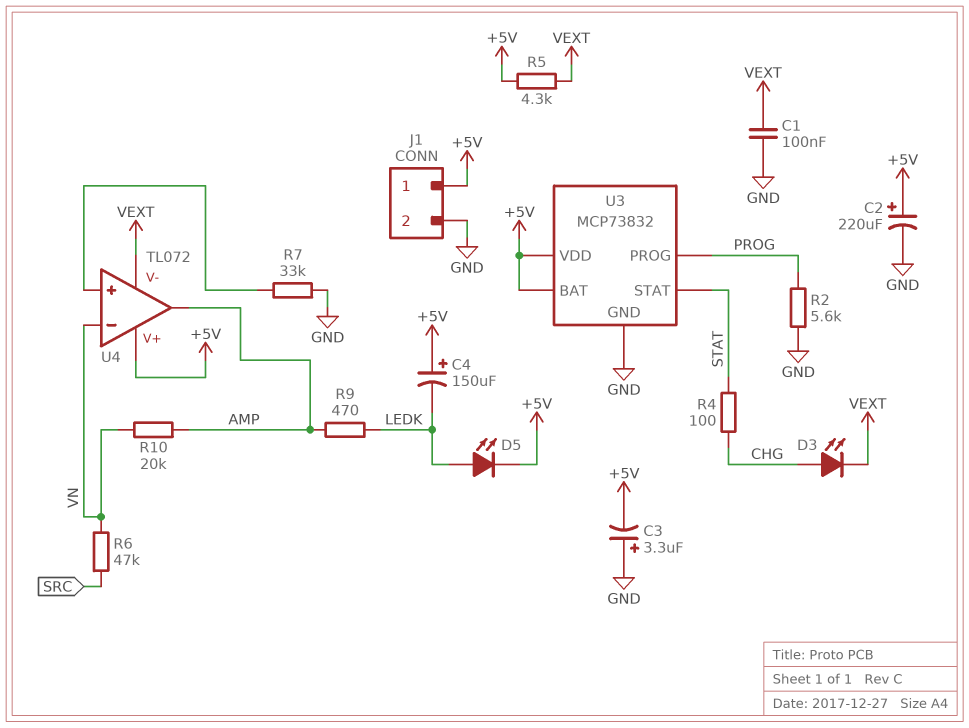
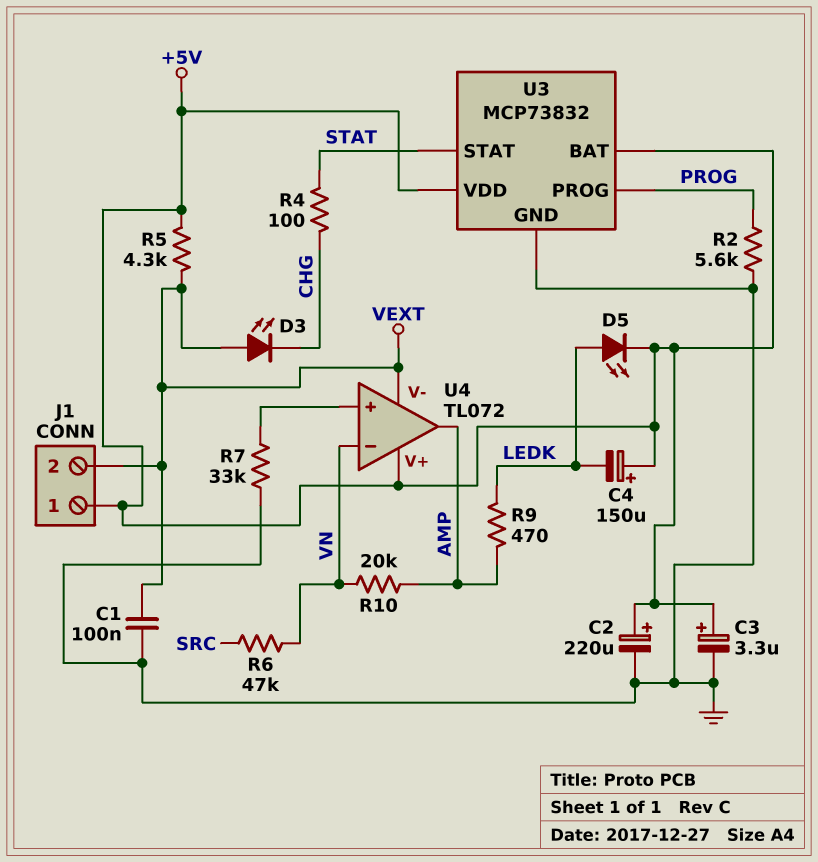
C3: 3.3uF (plus GND, minus +5V) -> 3.3uF (plus +5V, minus GND)
D3: LED (A CHG, K VEXT) -> LED (A VEXT, K CHG)
J1 pin 2: GND -> VEXT

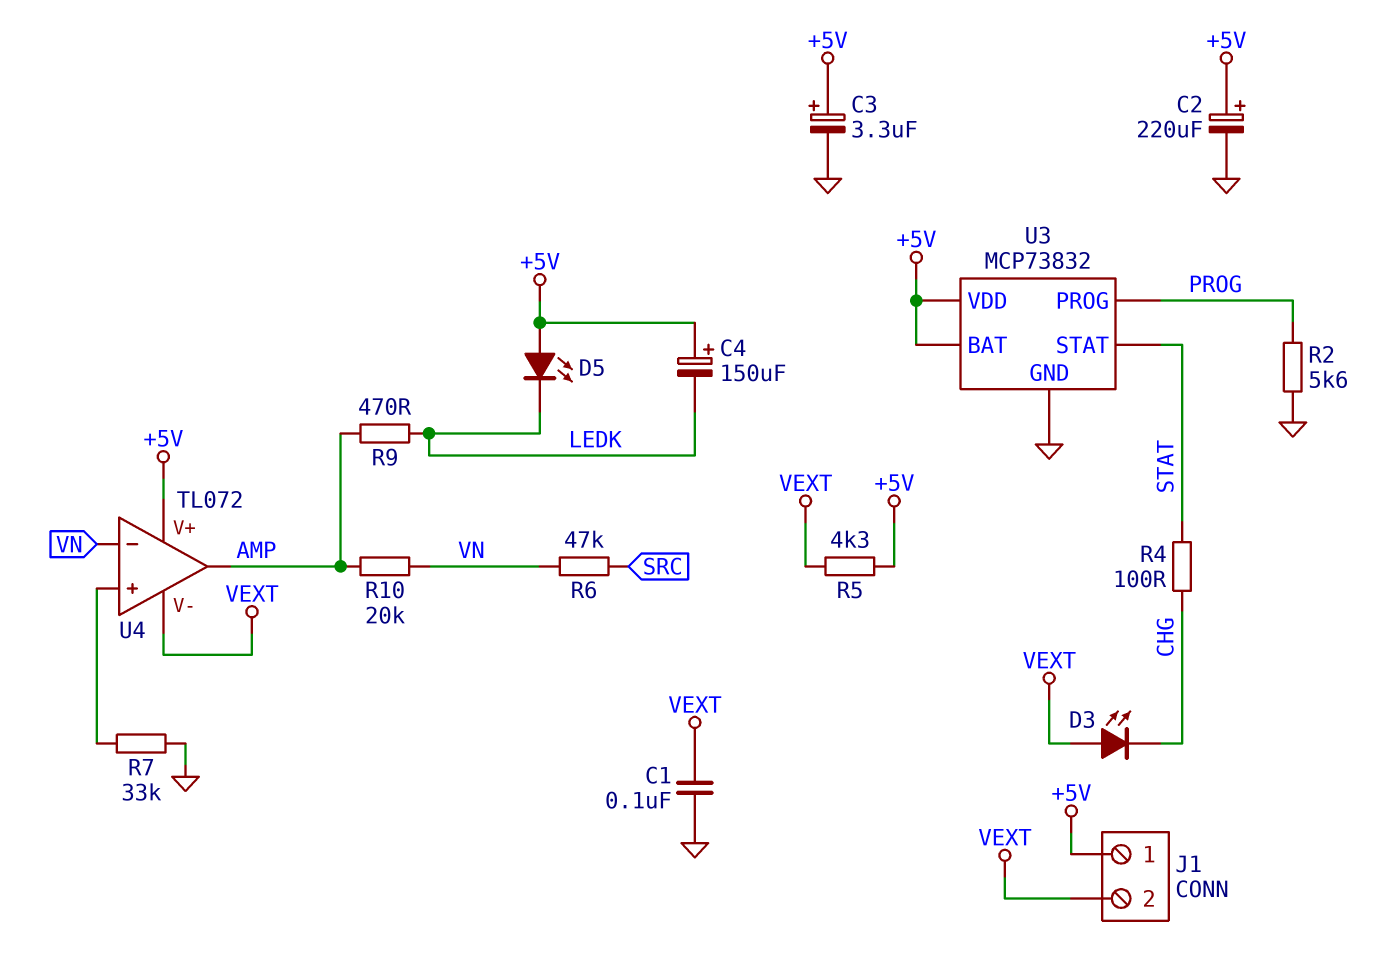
D5: LED (A LEDK, K +5V) -> LED (A +5V, K LEDK)

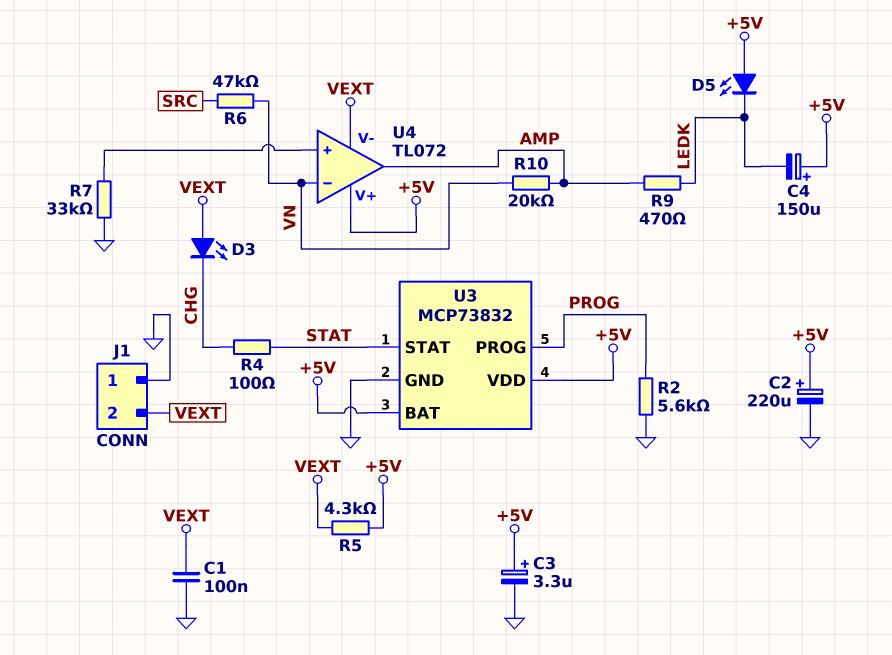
J1 pin 1: +5V -> GND

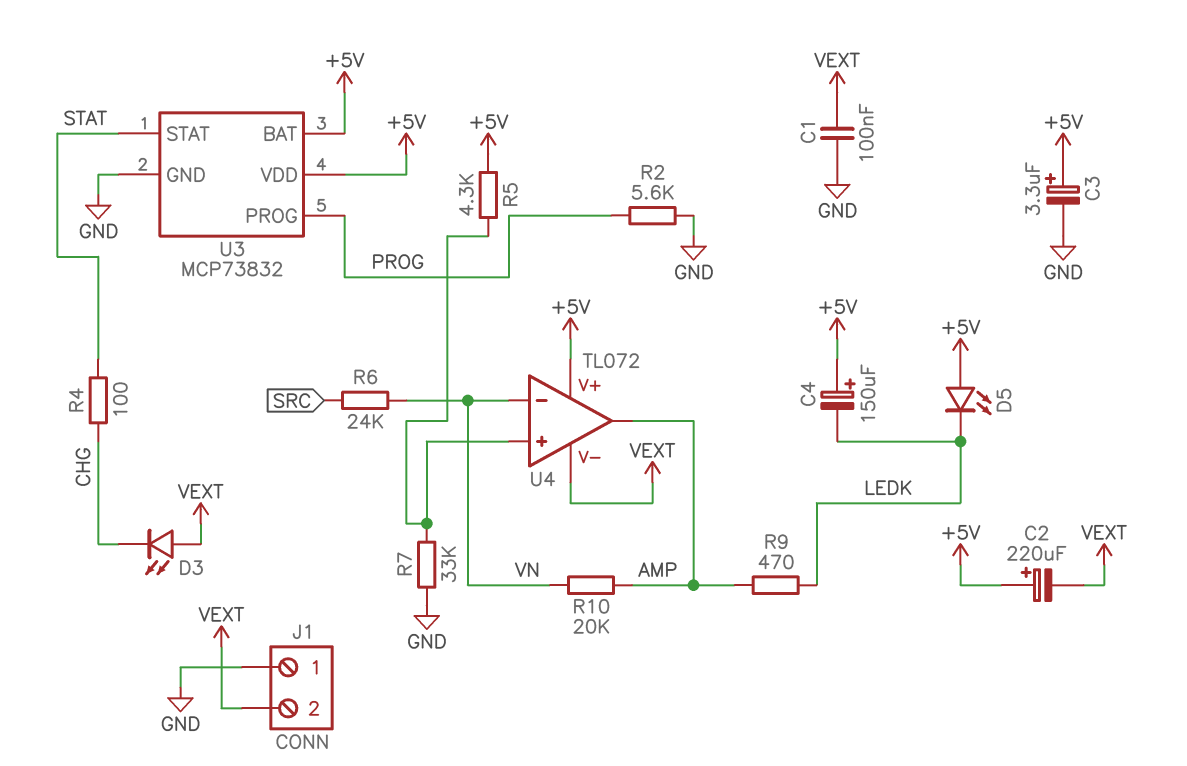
C2: 220uF (plus +5V, minus GND) -> 220uF (plus +5V, minus VEXT)
R5: 4.3k (+5V, VEXT) -> 4.3k (+5V, U4/in+)
R6: 47k (SRC, VN) -> 24k (SRC, VN)

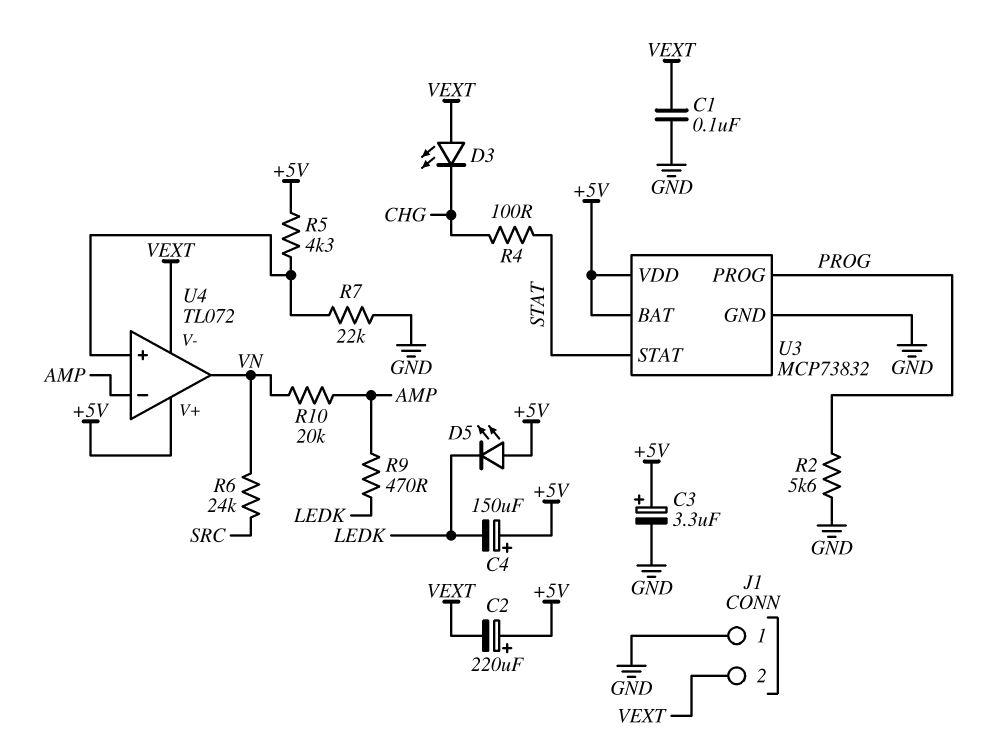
R7: 33k (GND, U4/in+) -> 22k (GND, U4/in+)
U4 pin in-: VN -> AMP
U4 pin out: AMP -> VN

